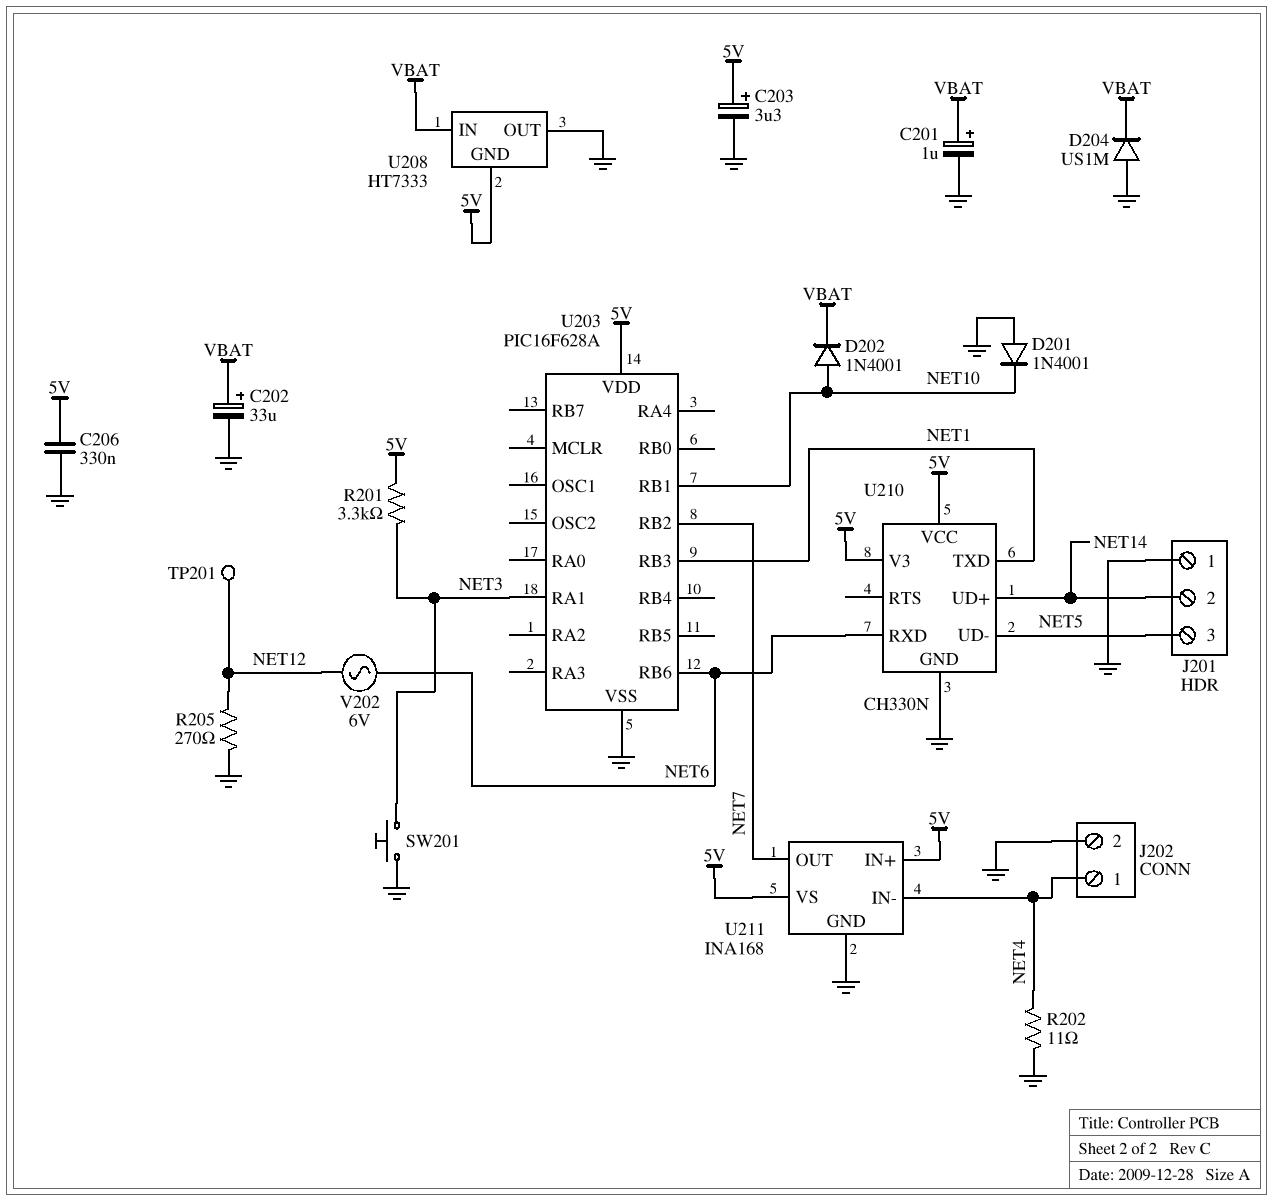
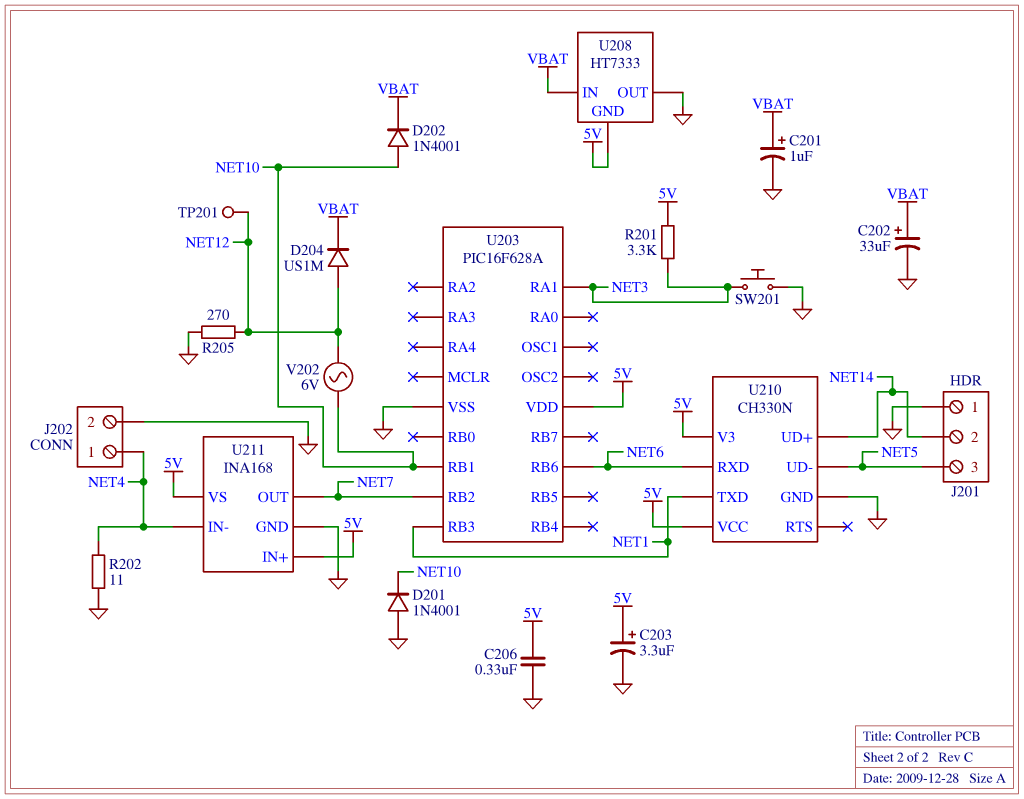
D204: diode US1M (A GND, K VBAT) -> diode US1M (A NET12, K VBAT)
V202: AC 6V (NET6, NET12) -> AC 6V (NET10, NET12)

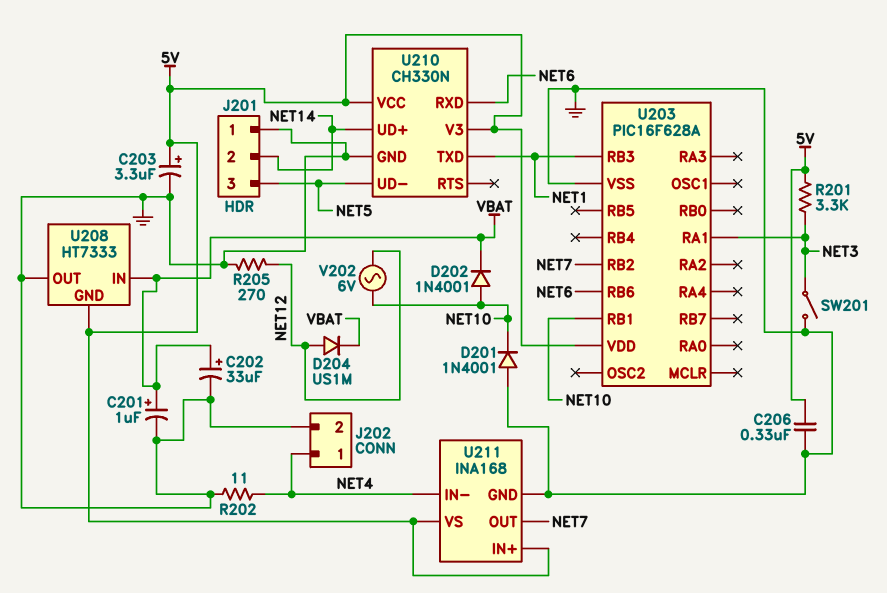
SW201: button (GND, NET3) -> switch (GND, NET3)
TP201: test point (NET12) -> none

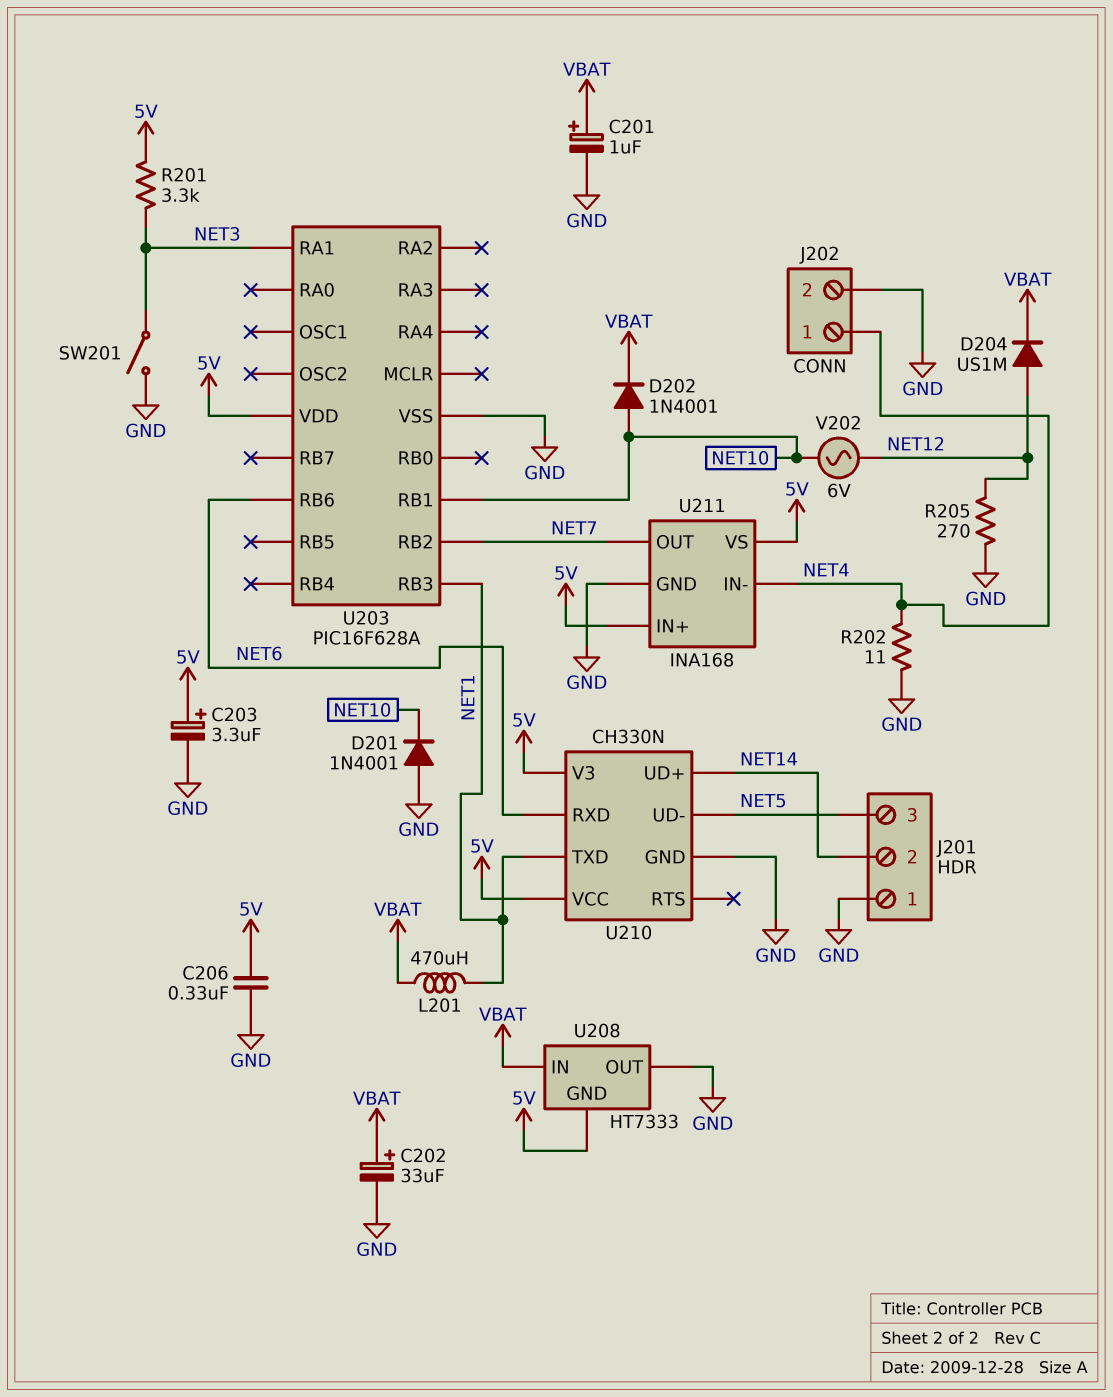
L201: none -> 470uH (NET1, VBAT)

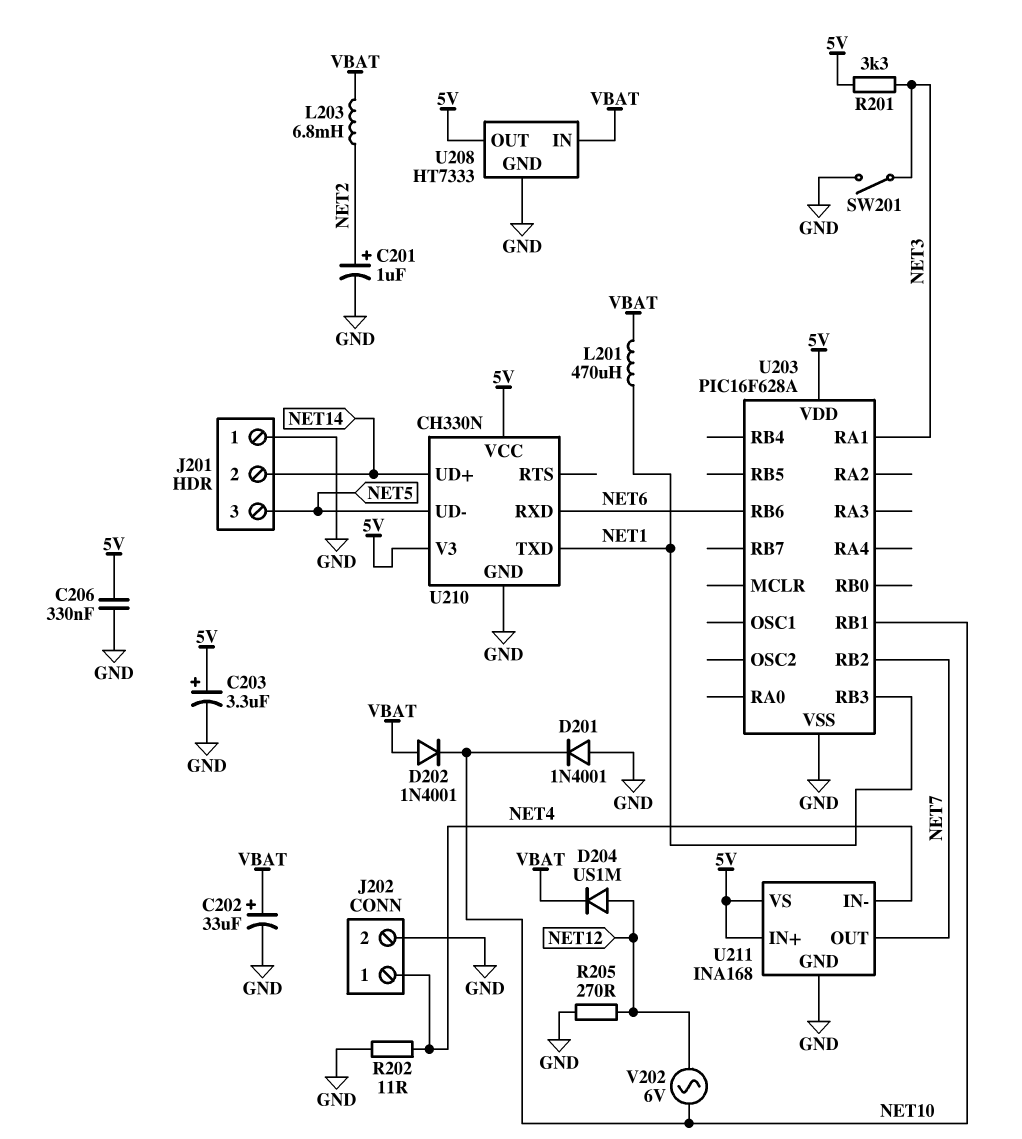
C201: 1uF (plus VBAT, minus GND) -> 1uF (plus NET2, minus GND)
D202: diode 1N4001 (A NET10, K VBAT) -> diode 1N4001 (A VBAT, K NET10)
L203: none -> 6.8mH (NET2, VBAT)
U208 pin GND: 5V -> GND
U208 pin OUT: GND -> 5V

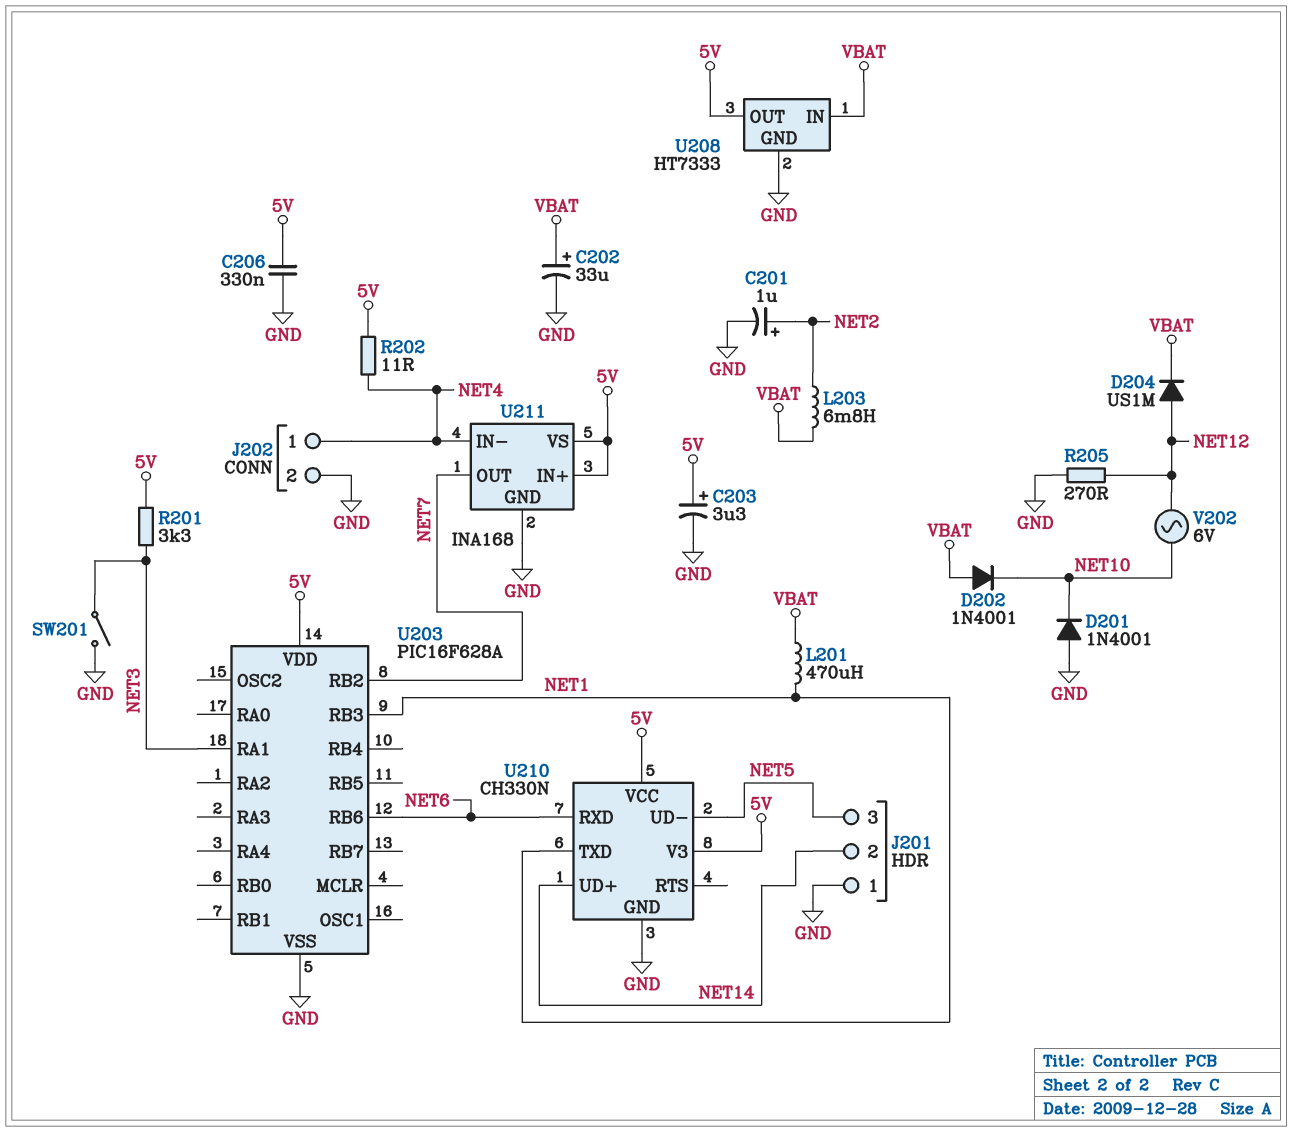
R202: 11 (GND, NET4) -> 11 (5V, NET4)
U203 pin RB1: NET10 -> none

